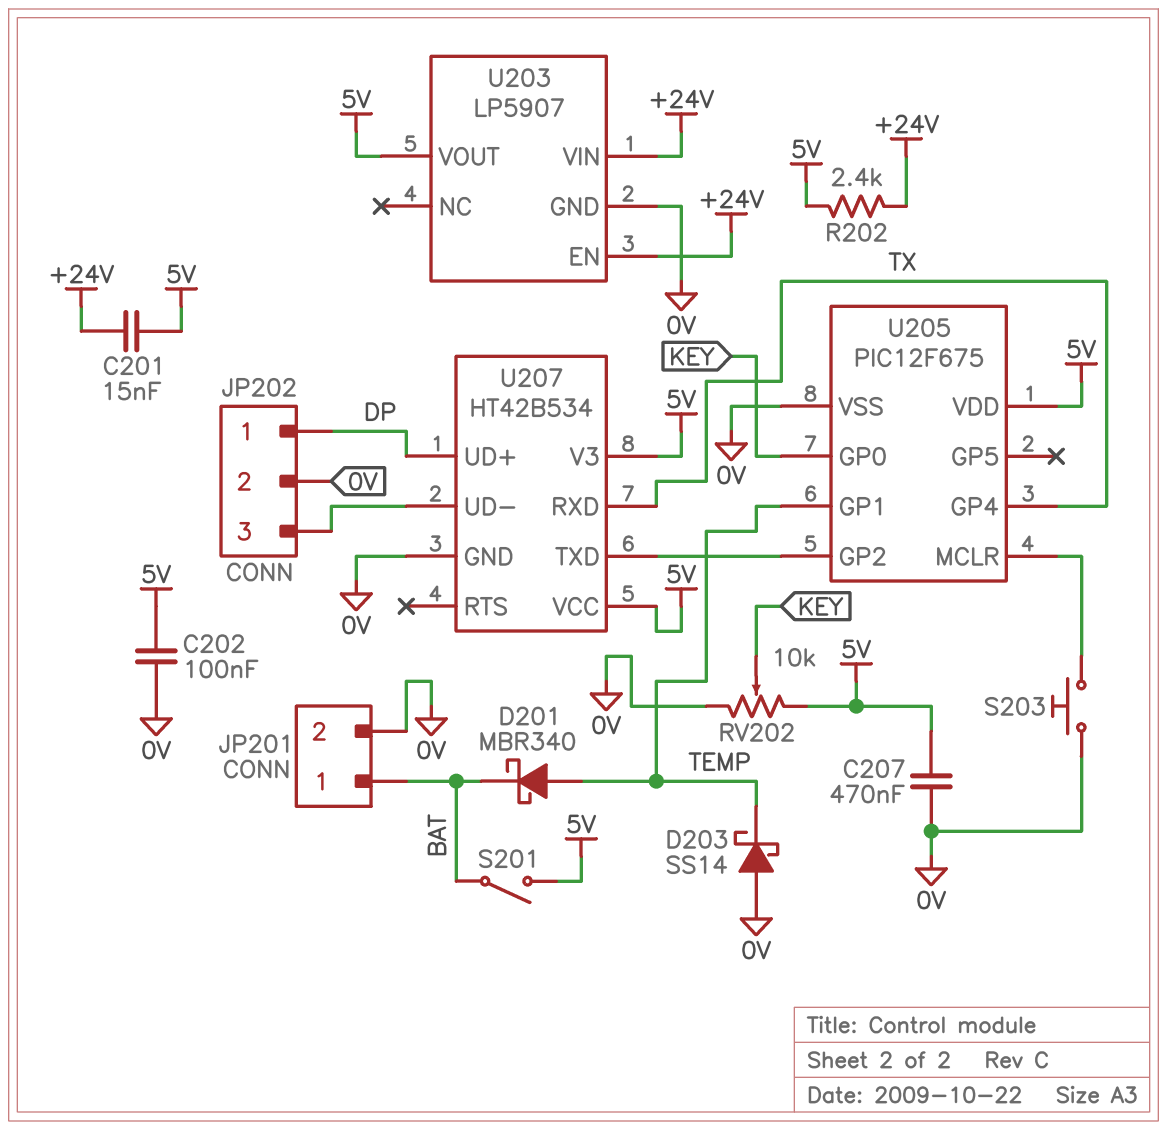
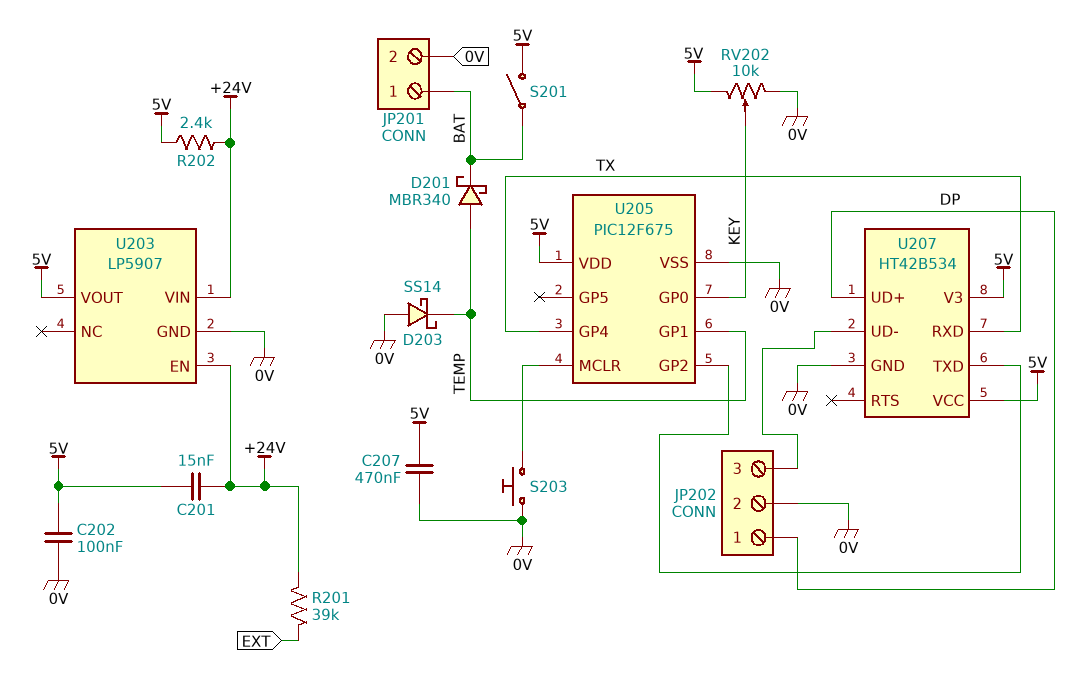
R201: none -> 39k (+24V, EXT)

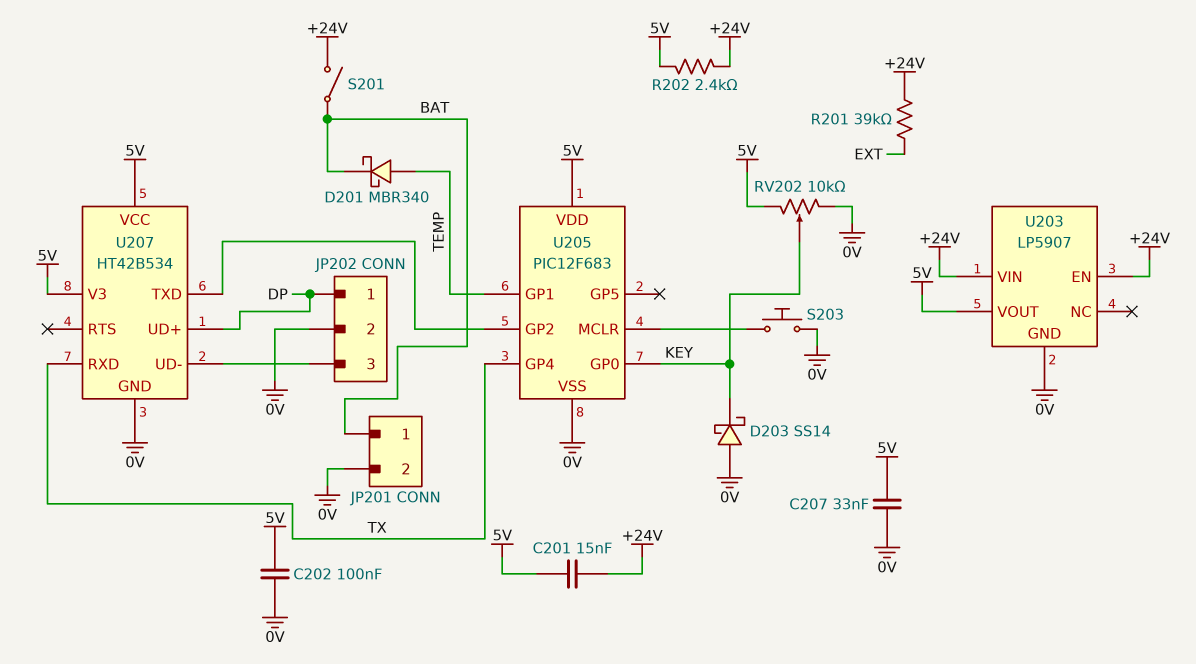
C207: 470nF (0V, 5V) -> 33nF (0V, 5V)
D203: schottky SS14 (A 0V, K TEMP) -> schottky SS14 (A 0V, K KEY)
S201: switch (5V, BAT) -> switch (+24V, BAT)
U205: PIC12F675 -> PIC12F683

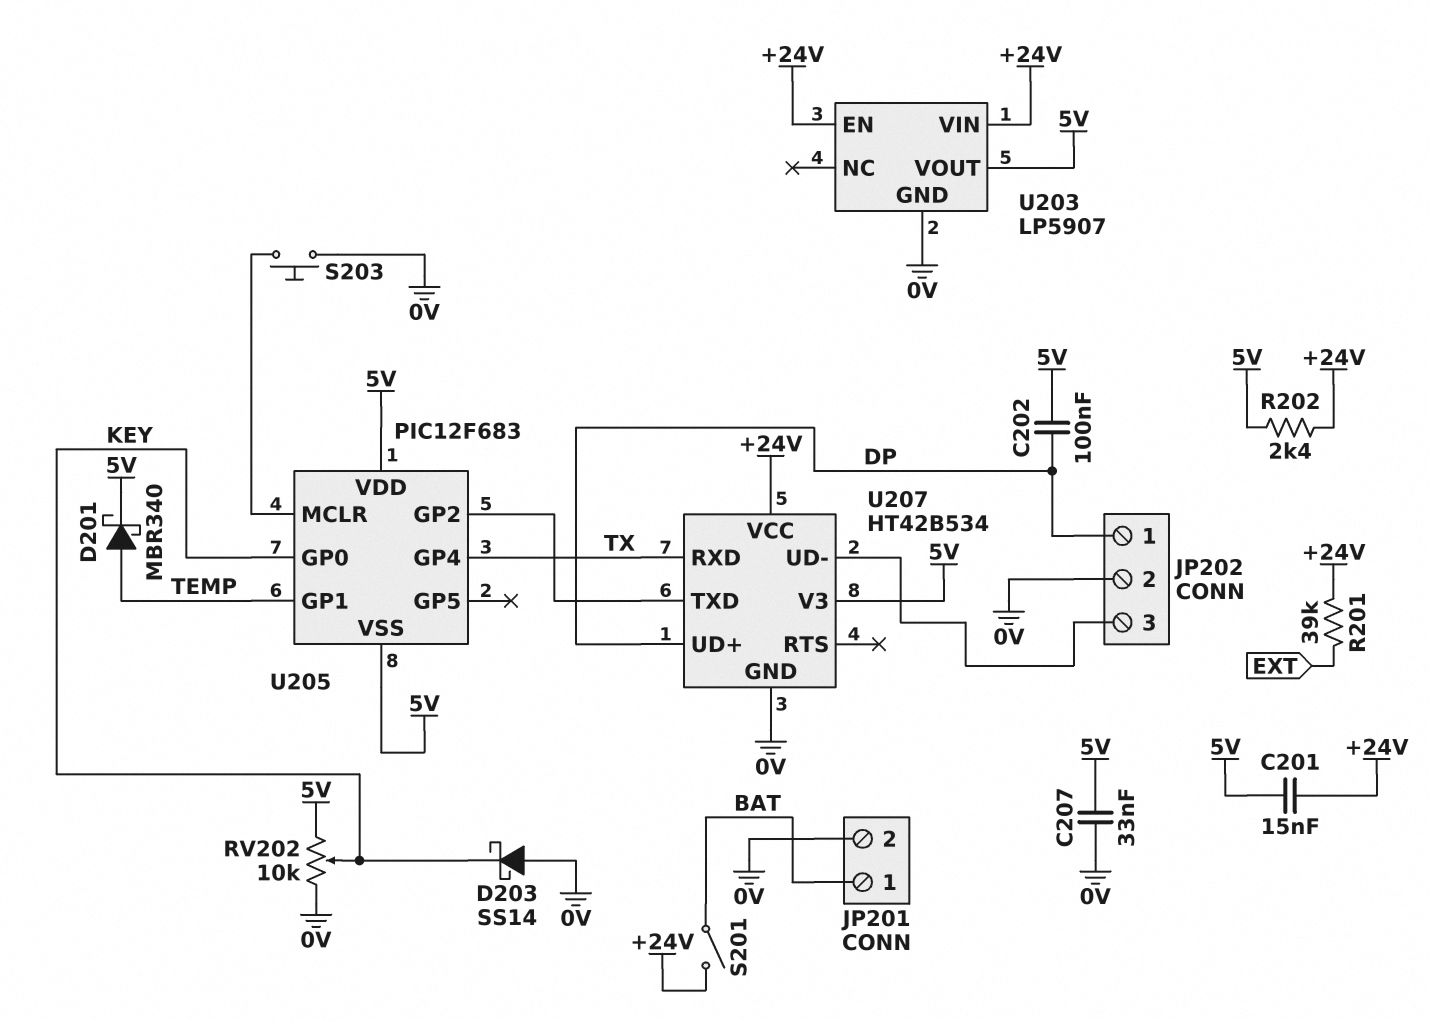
C202: 100nF (0V, 5V) -> 100nF (5V, DP)
D201: schottky MBR340 (A TEMP, K BAT) -> schottky MBR340 (A TEMP, K 5V)
U205 pin VSS: 0V -> 5V
U207 pin VCC: 5V -> +24V

